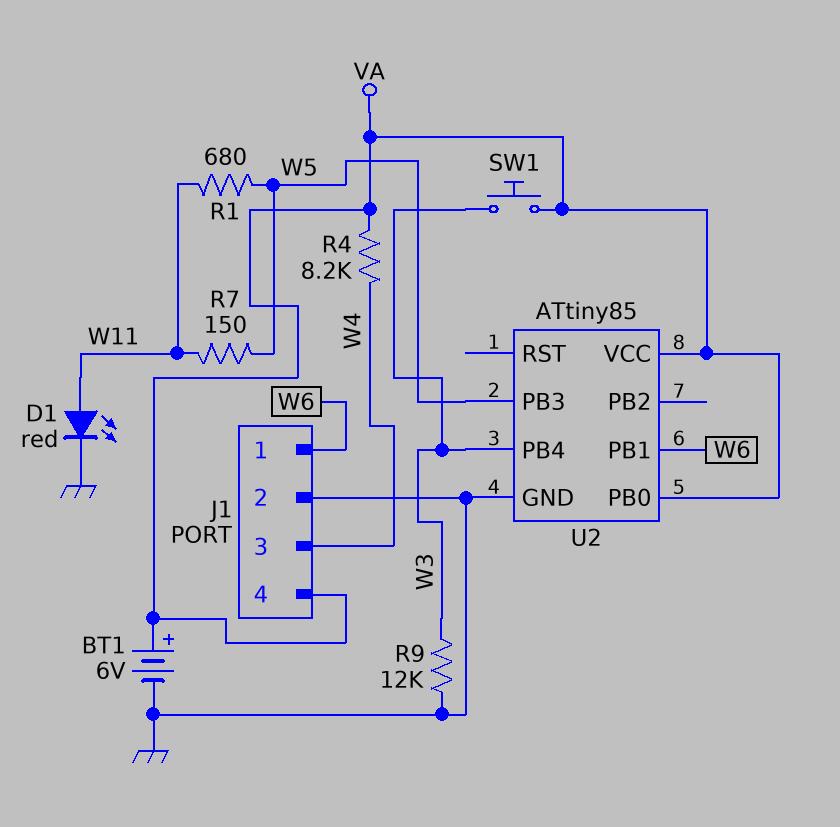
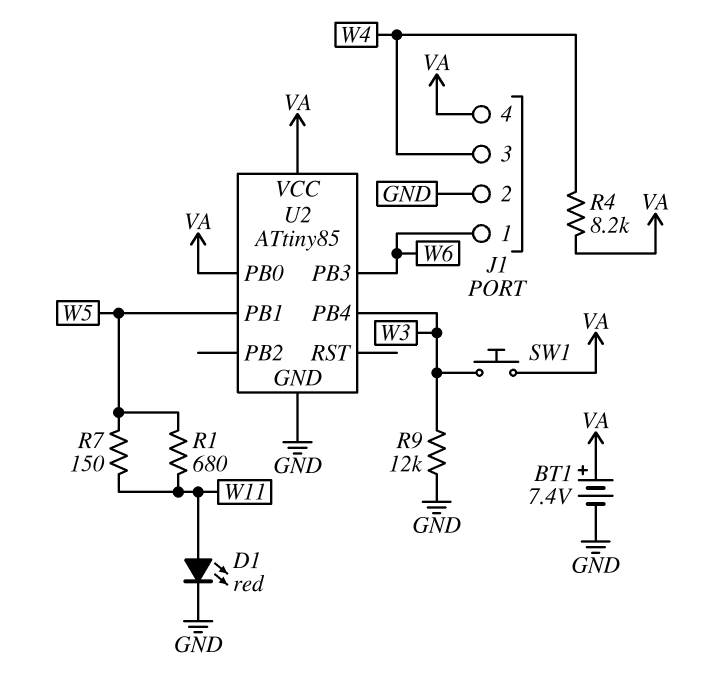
BT1: 6V (plus VA, minus GND) -> 7.4V (plus VA, minus GND)
U2 pin PB1: W6 -> W5
U2 pin PB3: W5 -> W6

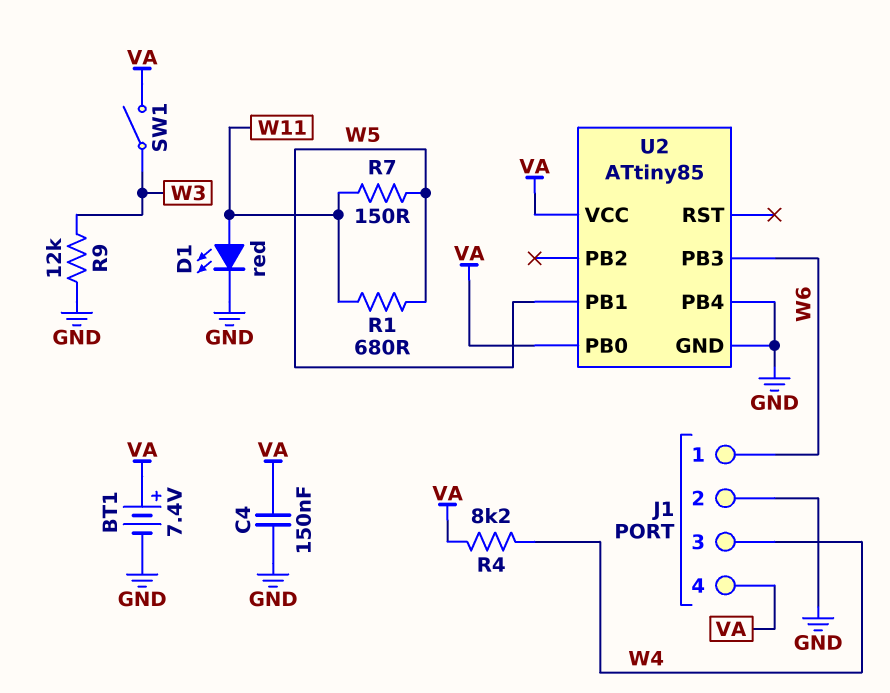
C4: none -> 150nF (GND, VA)
SW1: button (VA, W3) -> switch (VA, W3)
U2 pin PB4: W3 -> GND

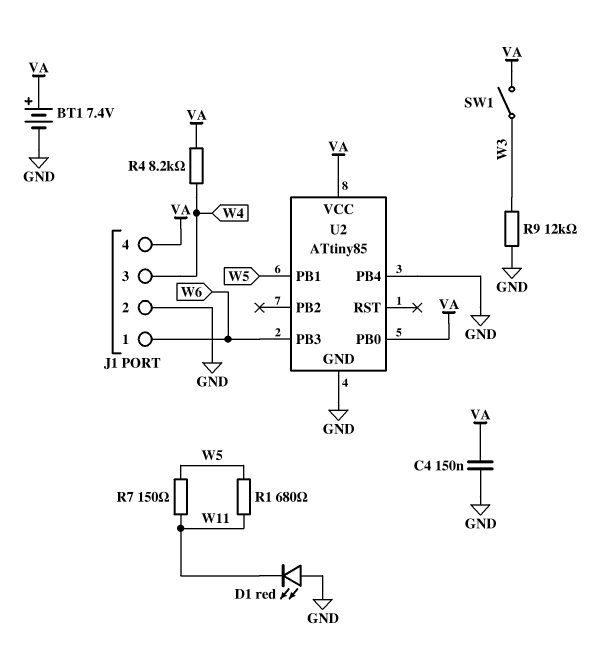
D1: LED red (A W11, K GND) -> LED red (A GND, K W11)

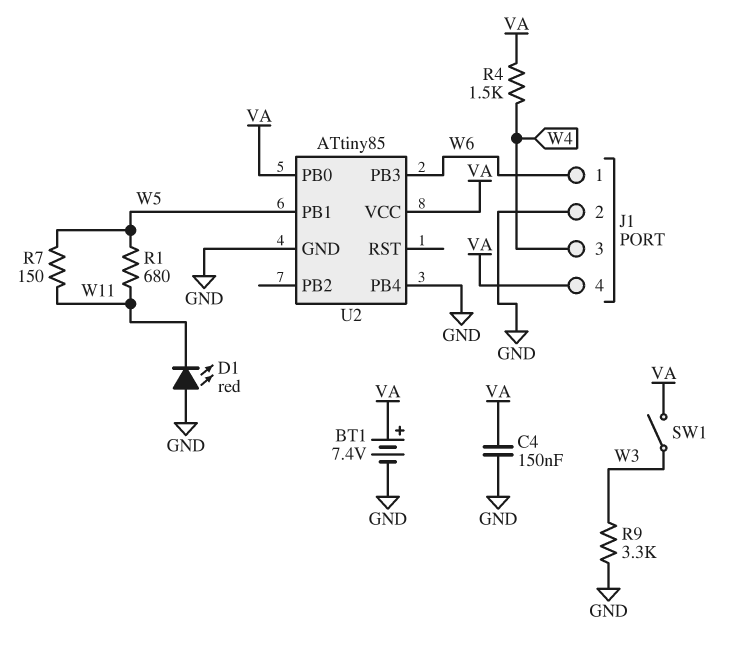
R4: 8.2k (VA, W4) -> 1.5k (VA, W4)
R9: 12k (GND, W3) -> 3.3k (GND, W3)

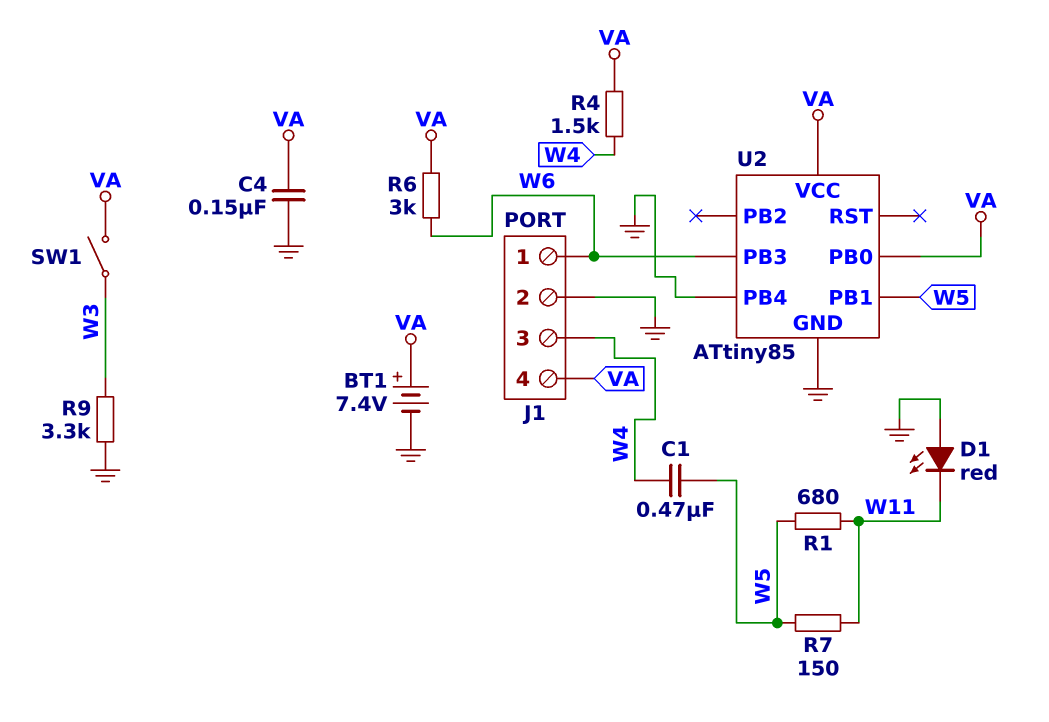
C1: none -> 470nF (W4, W5)
R6: none -> 3k (VA, W6)

